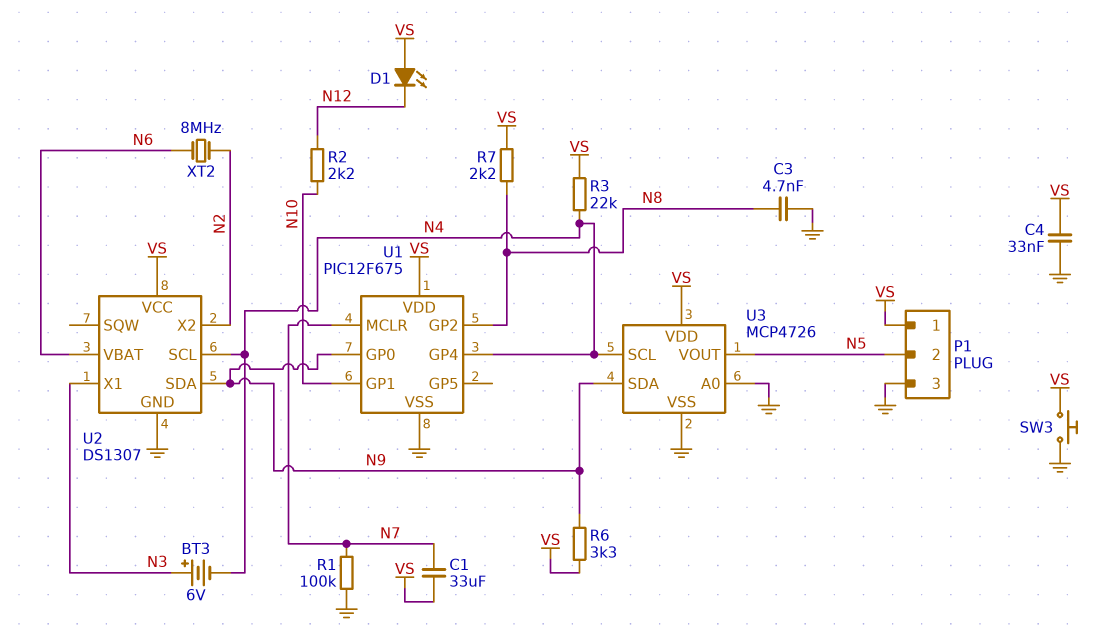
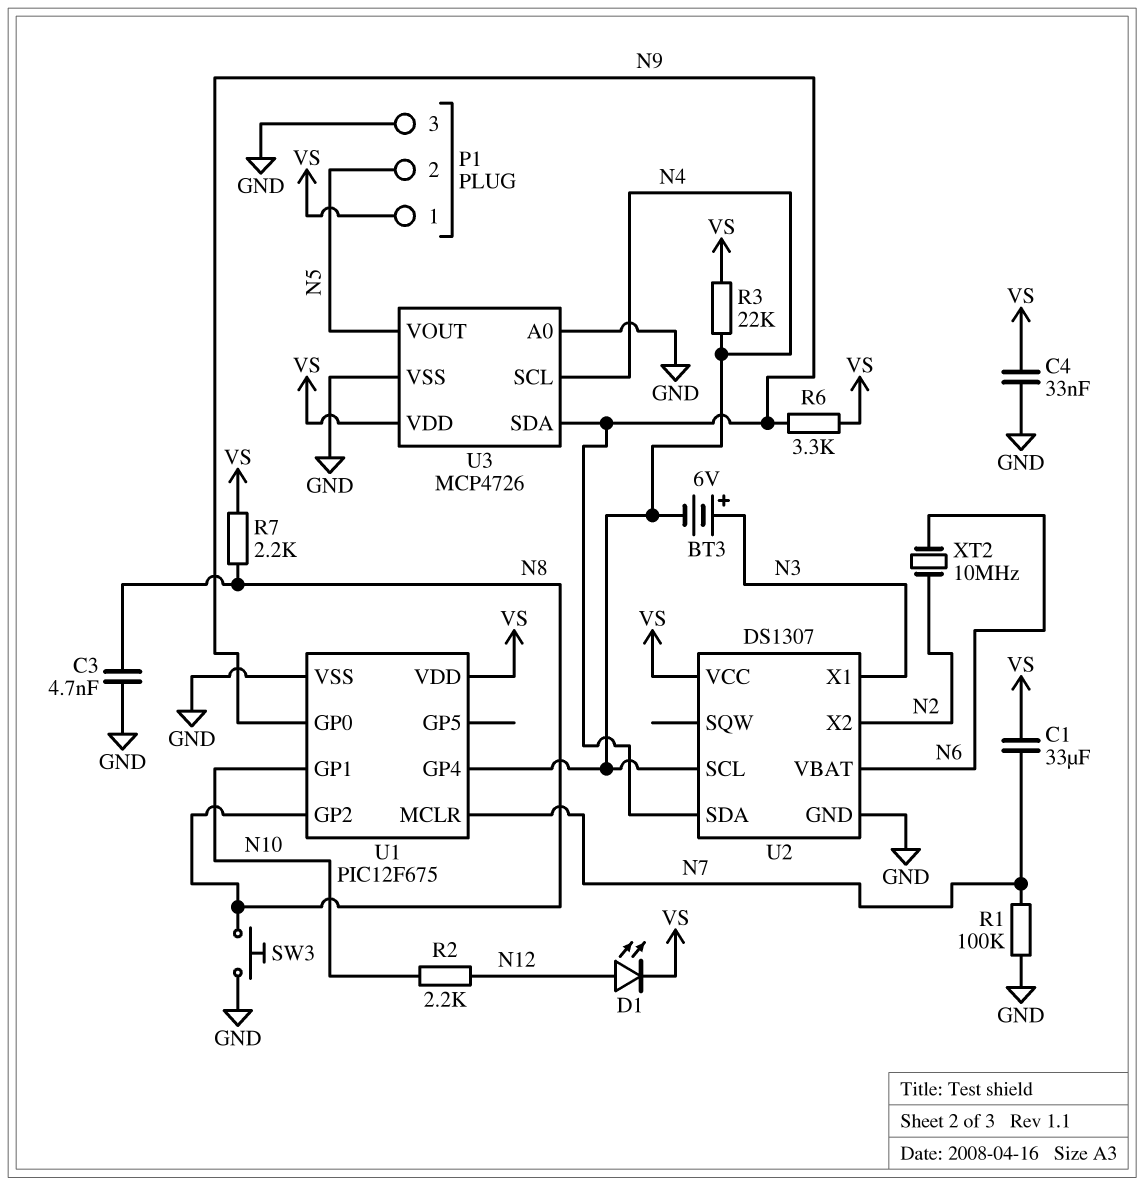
D1: LED (A VS, K N12) -> LED (A N12, K VS)
SW3: button (GND, VS) -> button (GND, N8)
XT2: 8MHz (N2, N6) -> 10MHz (N2, N6)

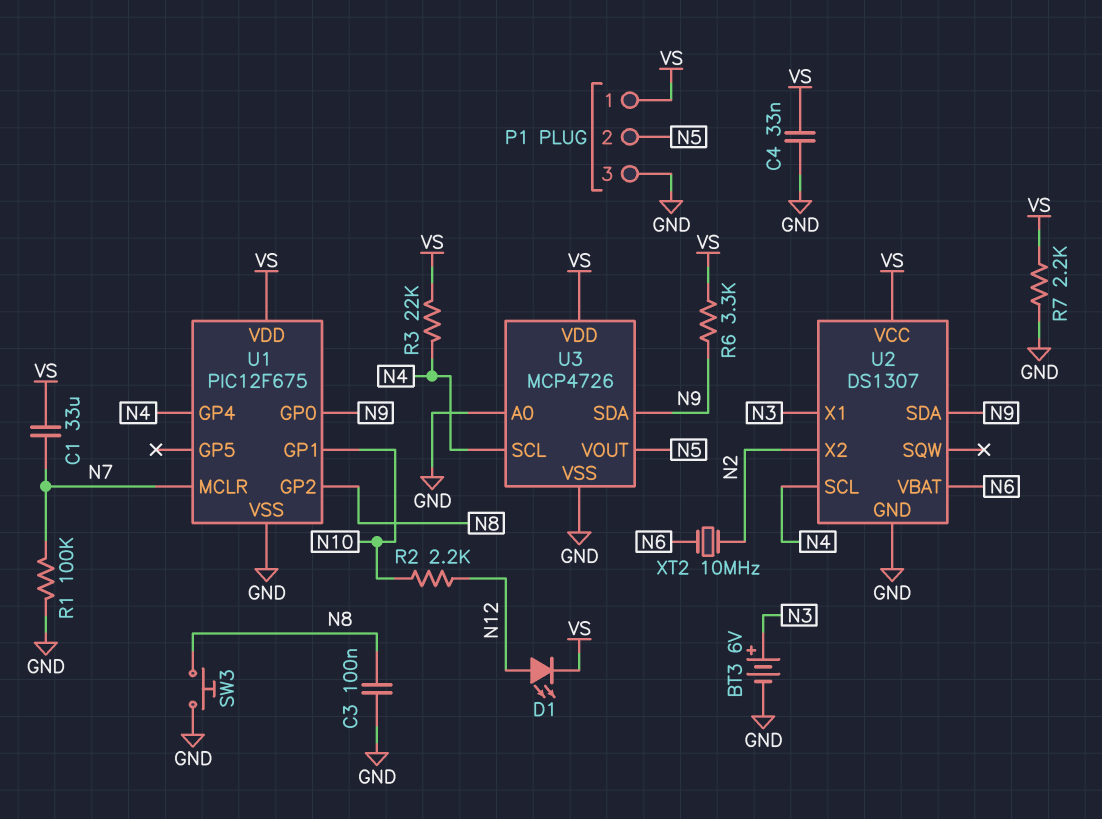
BT3: 6V (plus N3, minus N4) -> 6V (plus N3, minus GND)
C3: 4.7nF (GND, N8) -> 100nF (GND, N8)
R7: 2.2k (N8, VS) -> 2.2k (GND, VS)

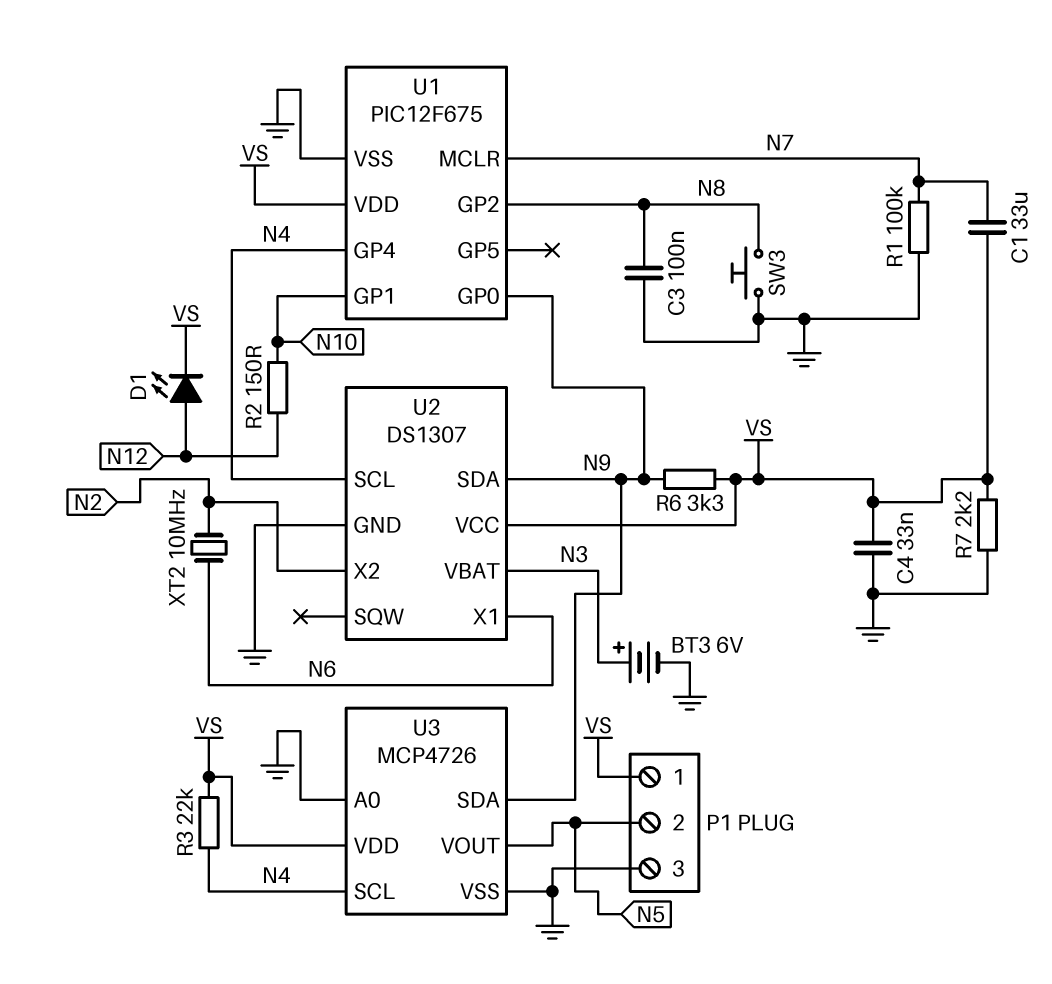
R2: 2.2k (N10, N12) -> 150 (N10, N12)
U2 pin VBAT: N6 -> N3
U2 pin X1: N3 -> N6

